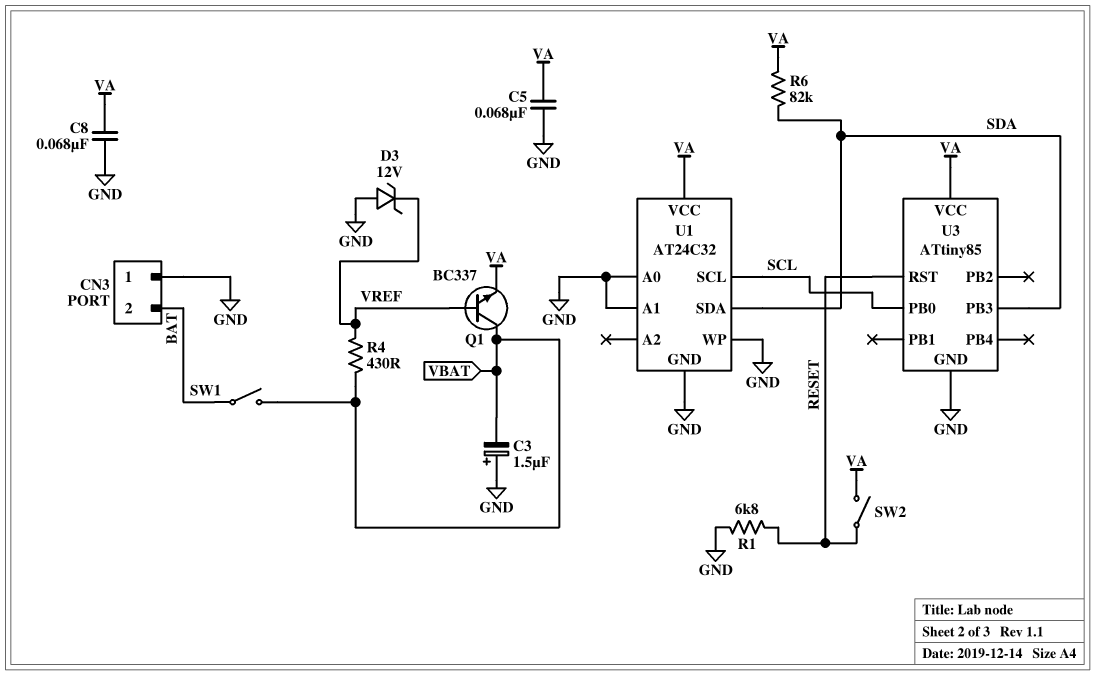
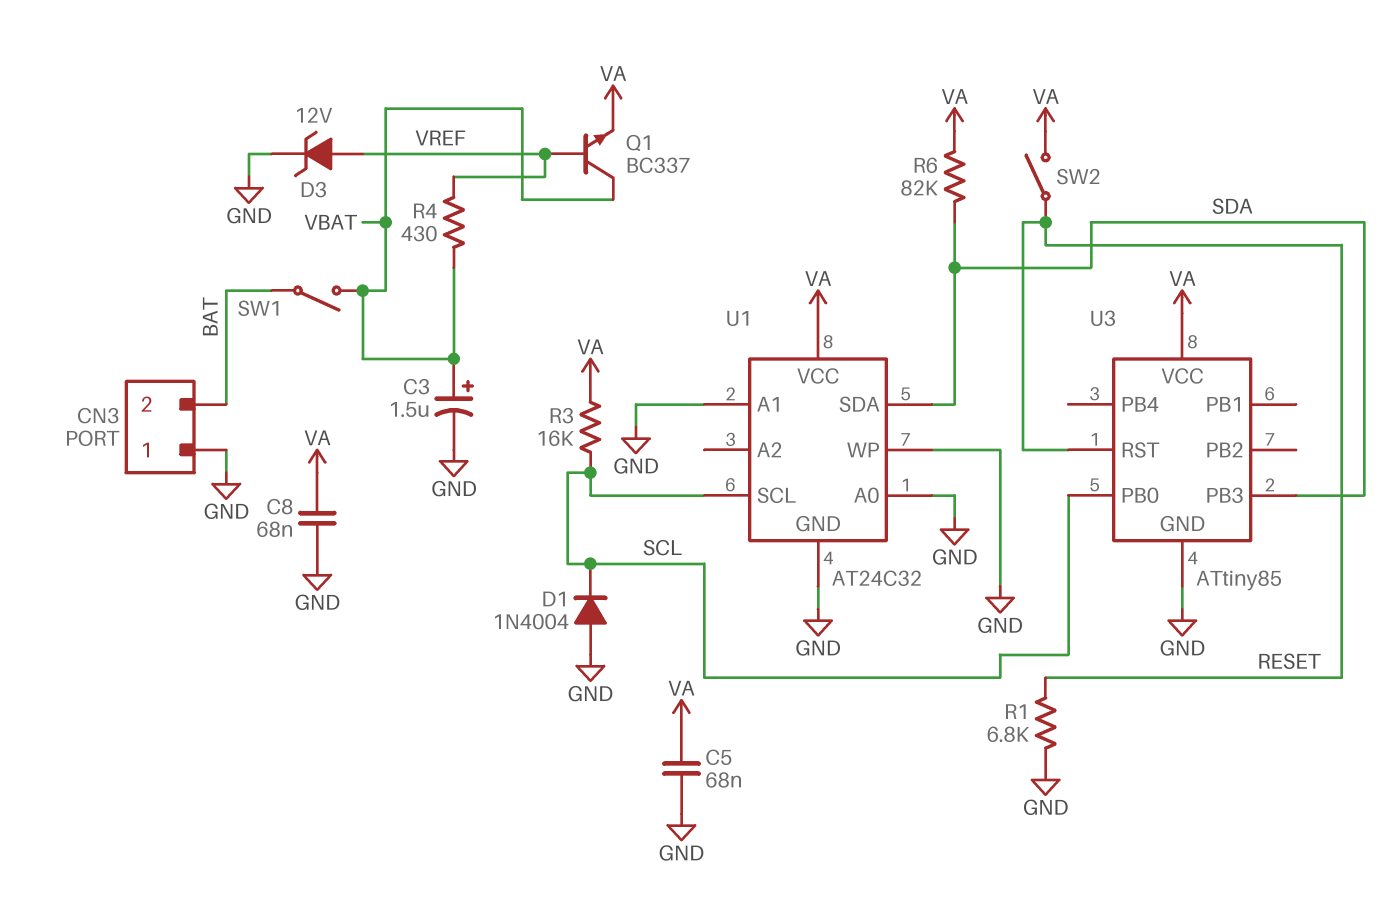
C3: 1.5uF (plus GND, minus VBAT) -> 1.5uF (plus VBAT, minus GND)
D1: none -> diode 1N4004 (A GND, K SCL)
D3: zener 12V (A GND, K VREF) -> zener 12V (A VREF, K GND)
R3: none -> 16k (SCL, VA)

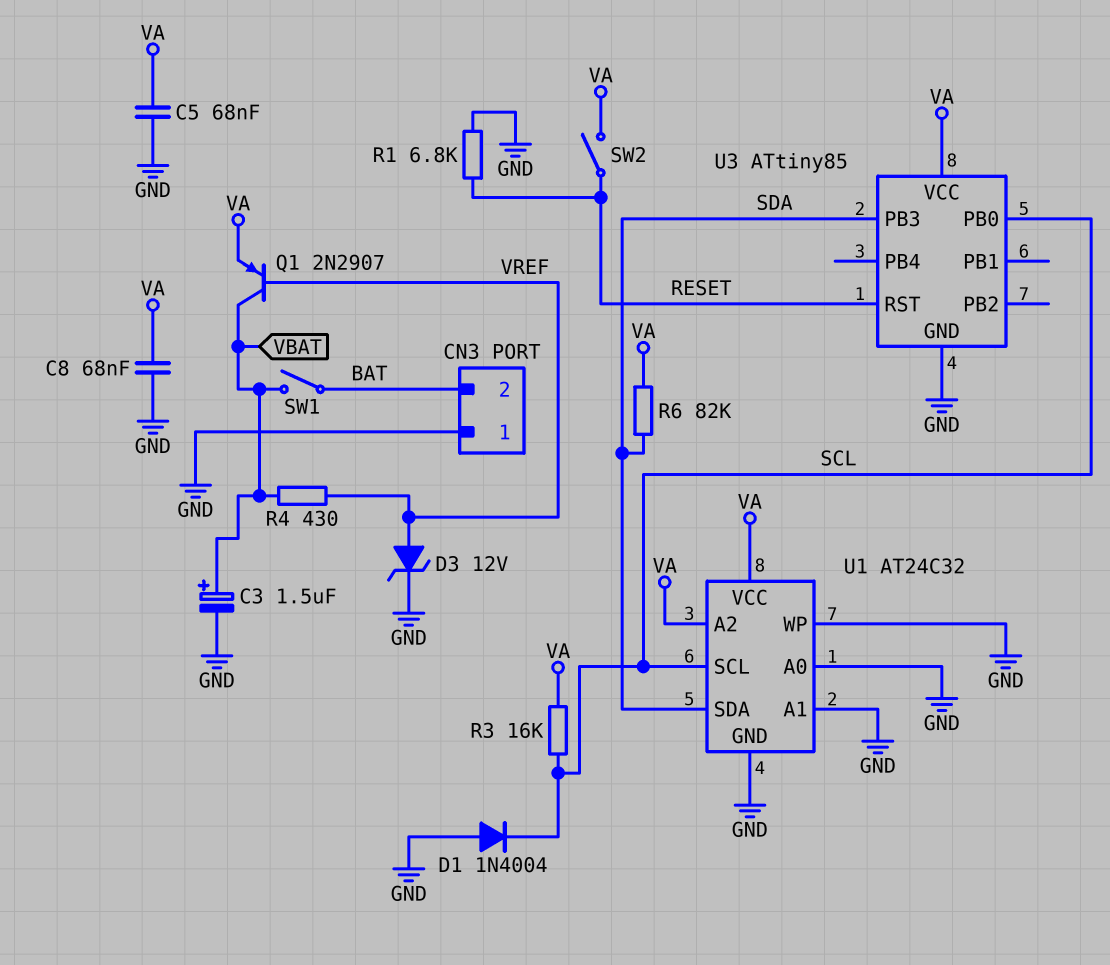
Q1: NPN BC337 (B VREF, C VBAT, E VA) -> PNP 2N2907 (B VREF, C VBAT, E VA)
U1 pin A2: none -> VA

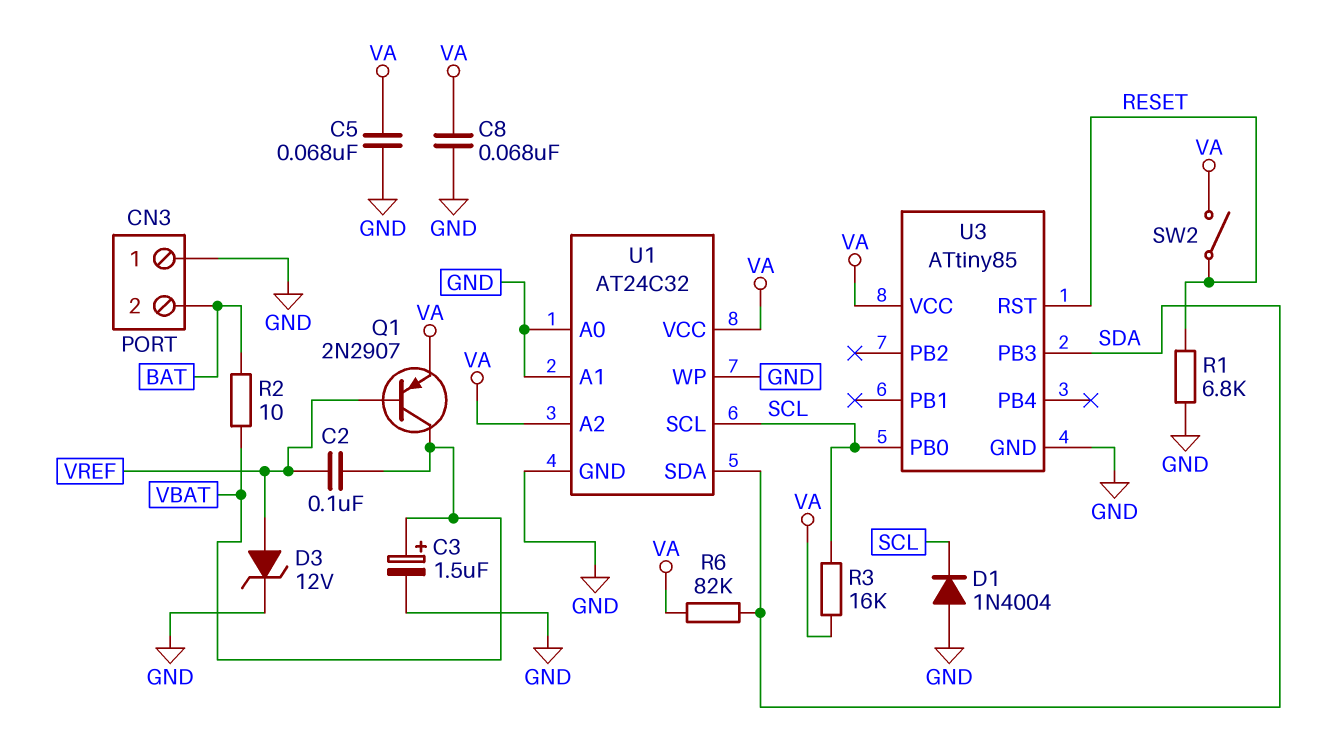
C2: none -> 100nF (VBAT, VREF)
R2: none -> 10 (BAT, VBAT)
R4: 430 (VBAT, VREF) -> none
SW1: switch (BAT, VBAT) -> none

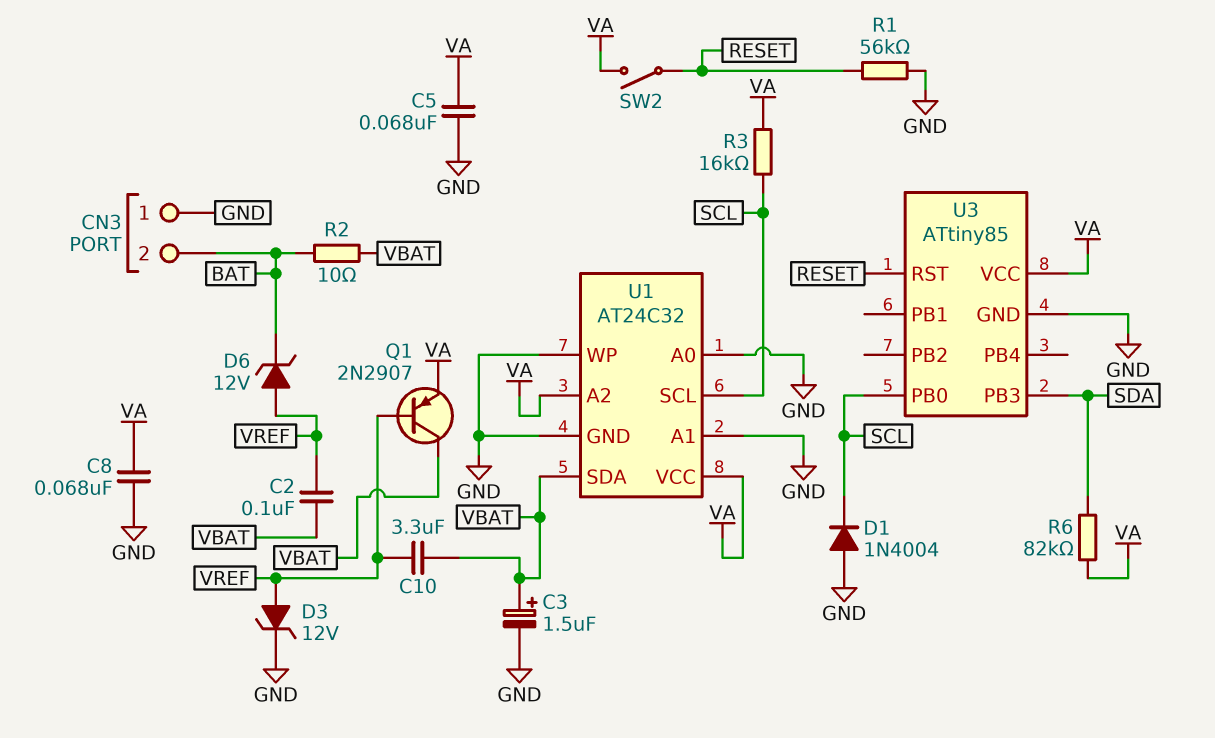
C10: none -> 3.3uF (VBAT, VREF)
D6: none -> zener 12V (A VREF, K BAT)
R1: 6.8k (GND, RESET) -> 56k (GND, RESET)
U1 pin SDA: SDA -> VBAT

